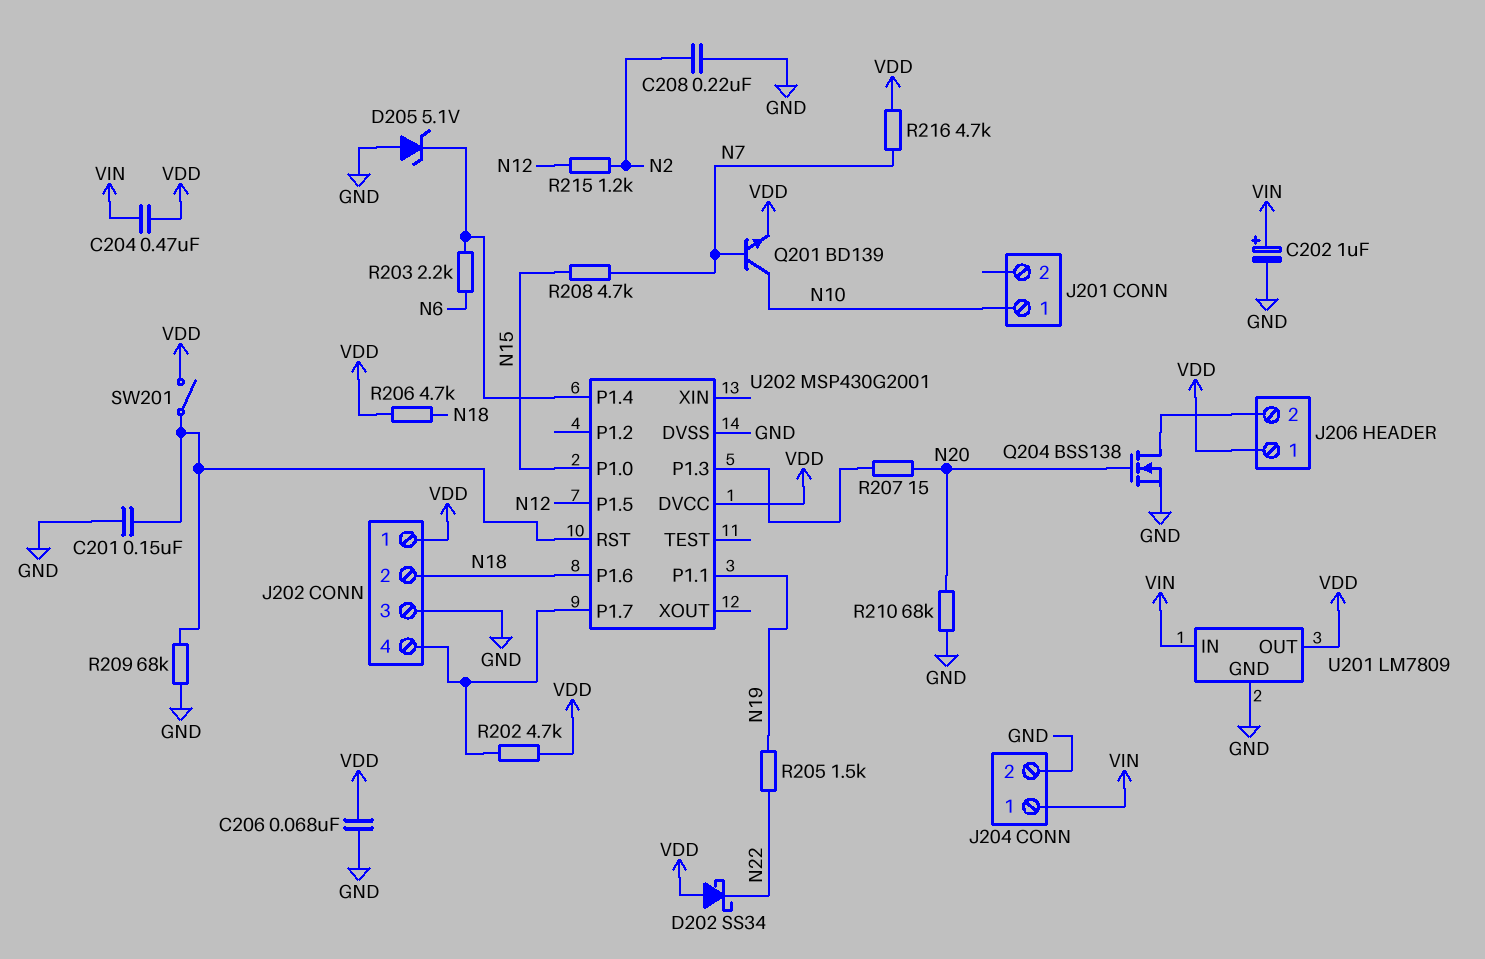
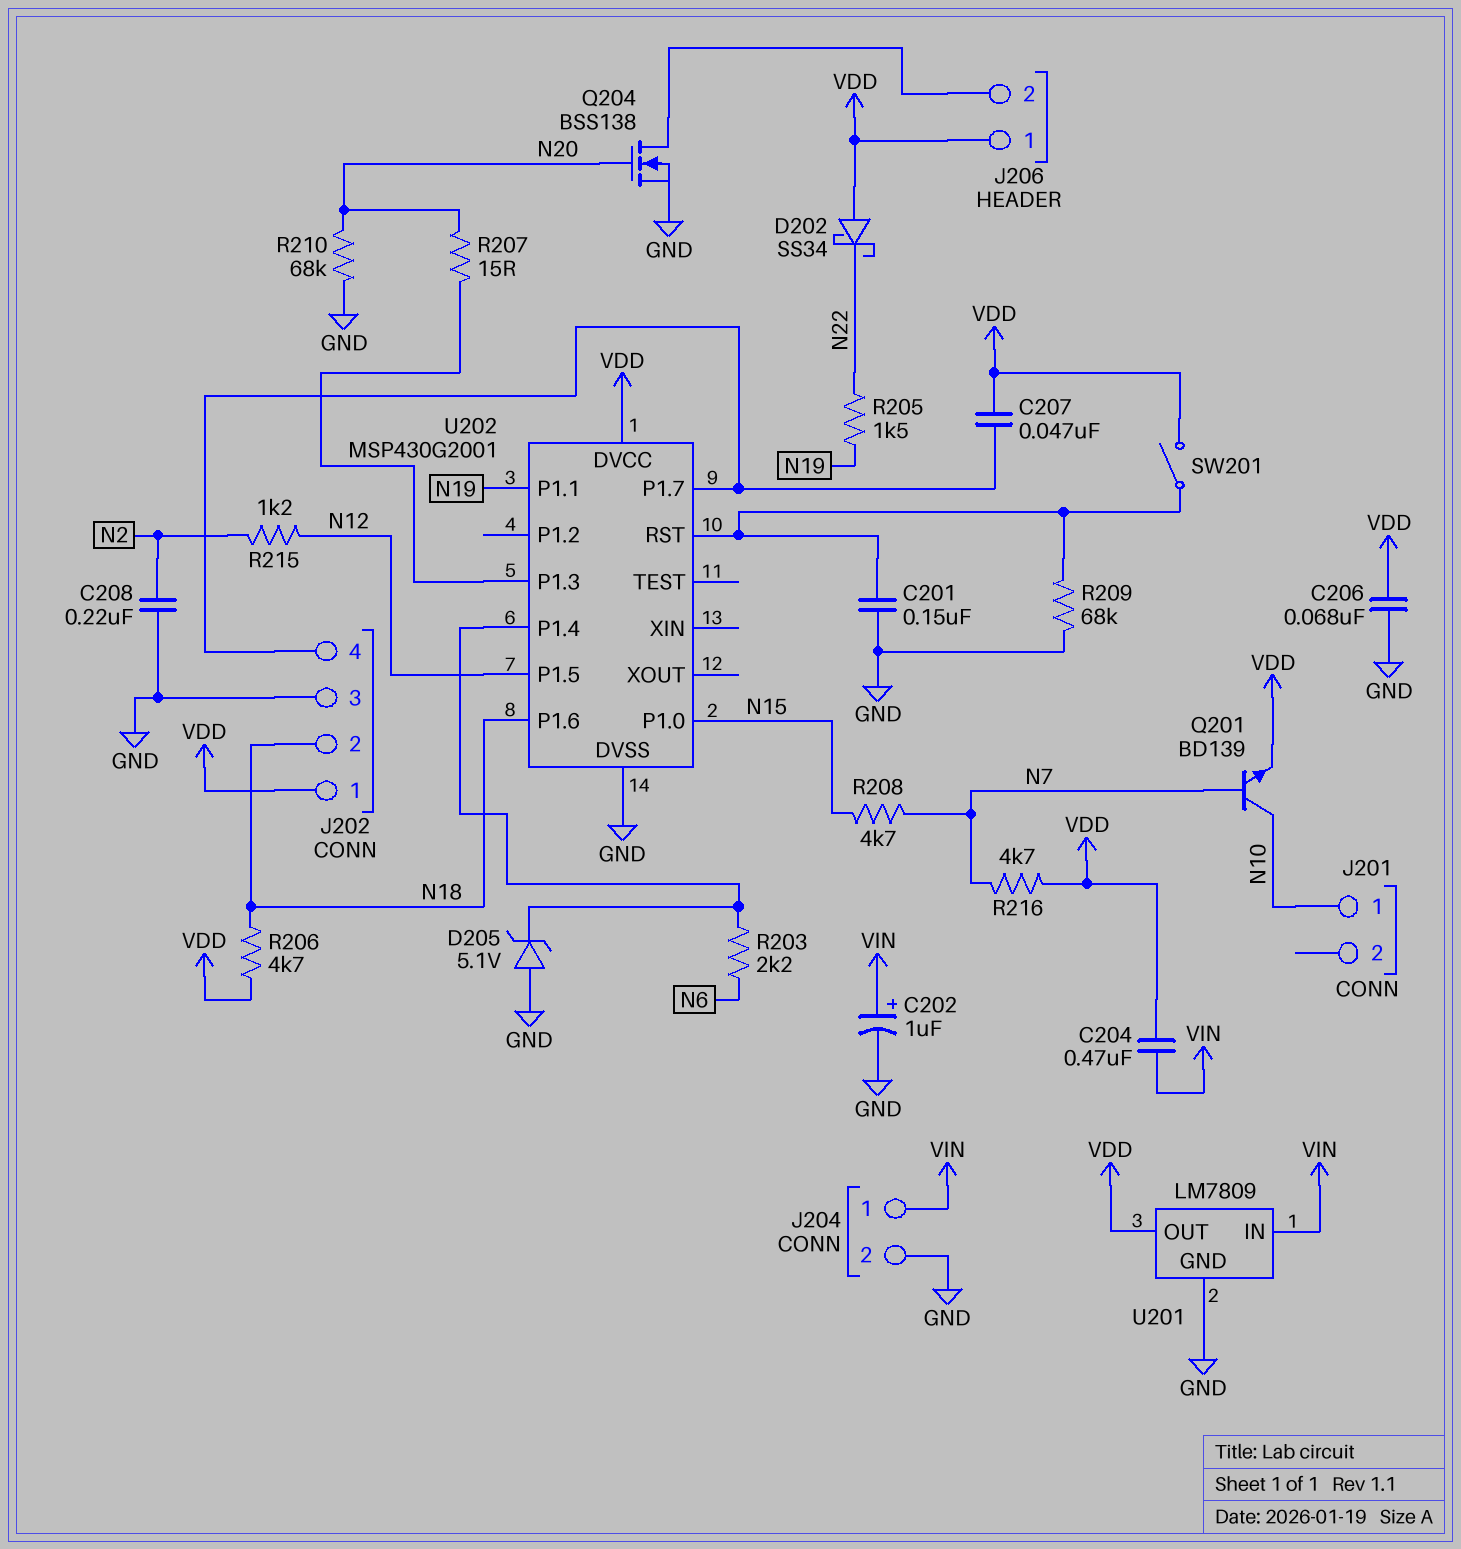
C207: none -> 47nF (J202/4, VDD)
R202: 4.7k (J202/4, VDD) -> none

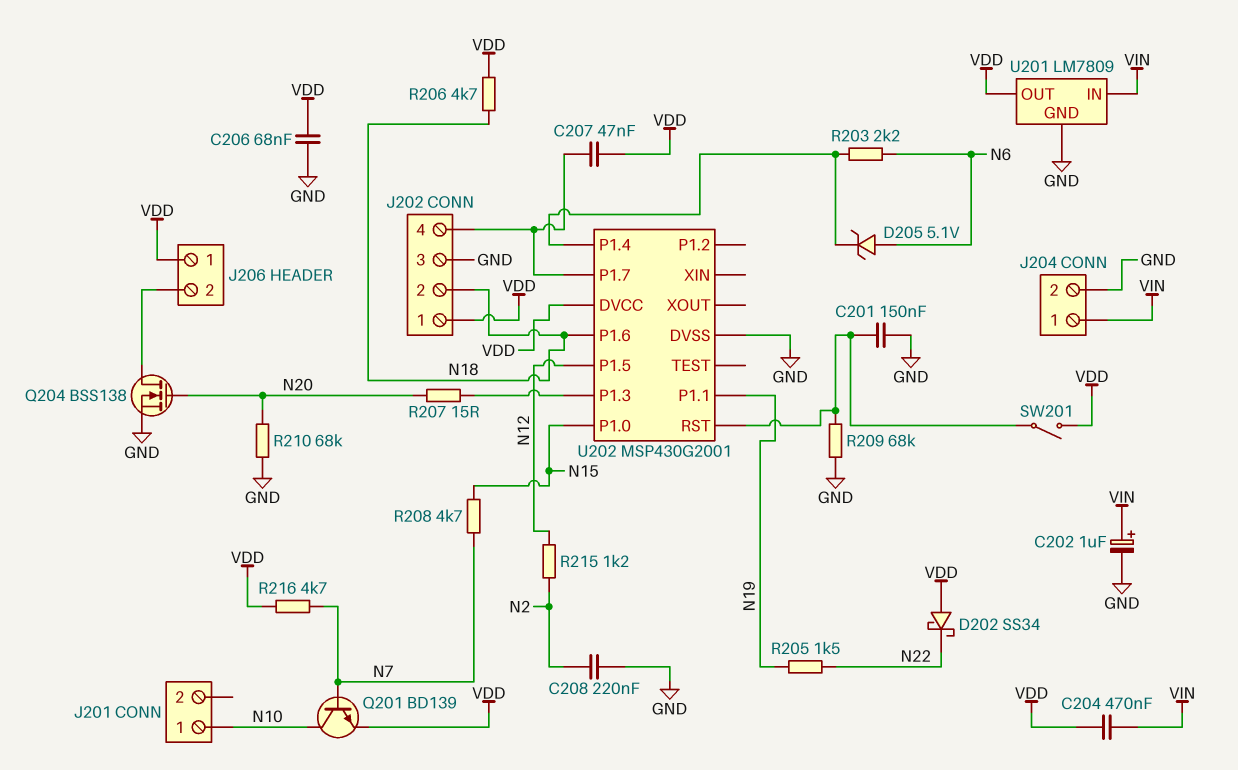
D205: zener 5.1V (A GND, K U202/P1.4) -> zener 5.1V (A N6, K U202/P1.4)

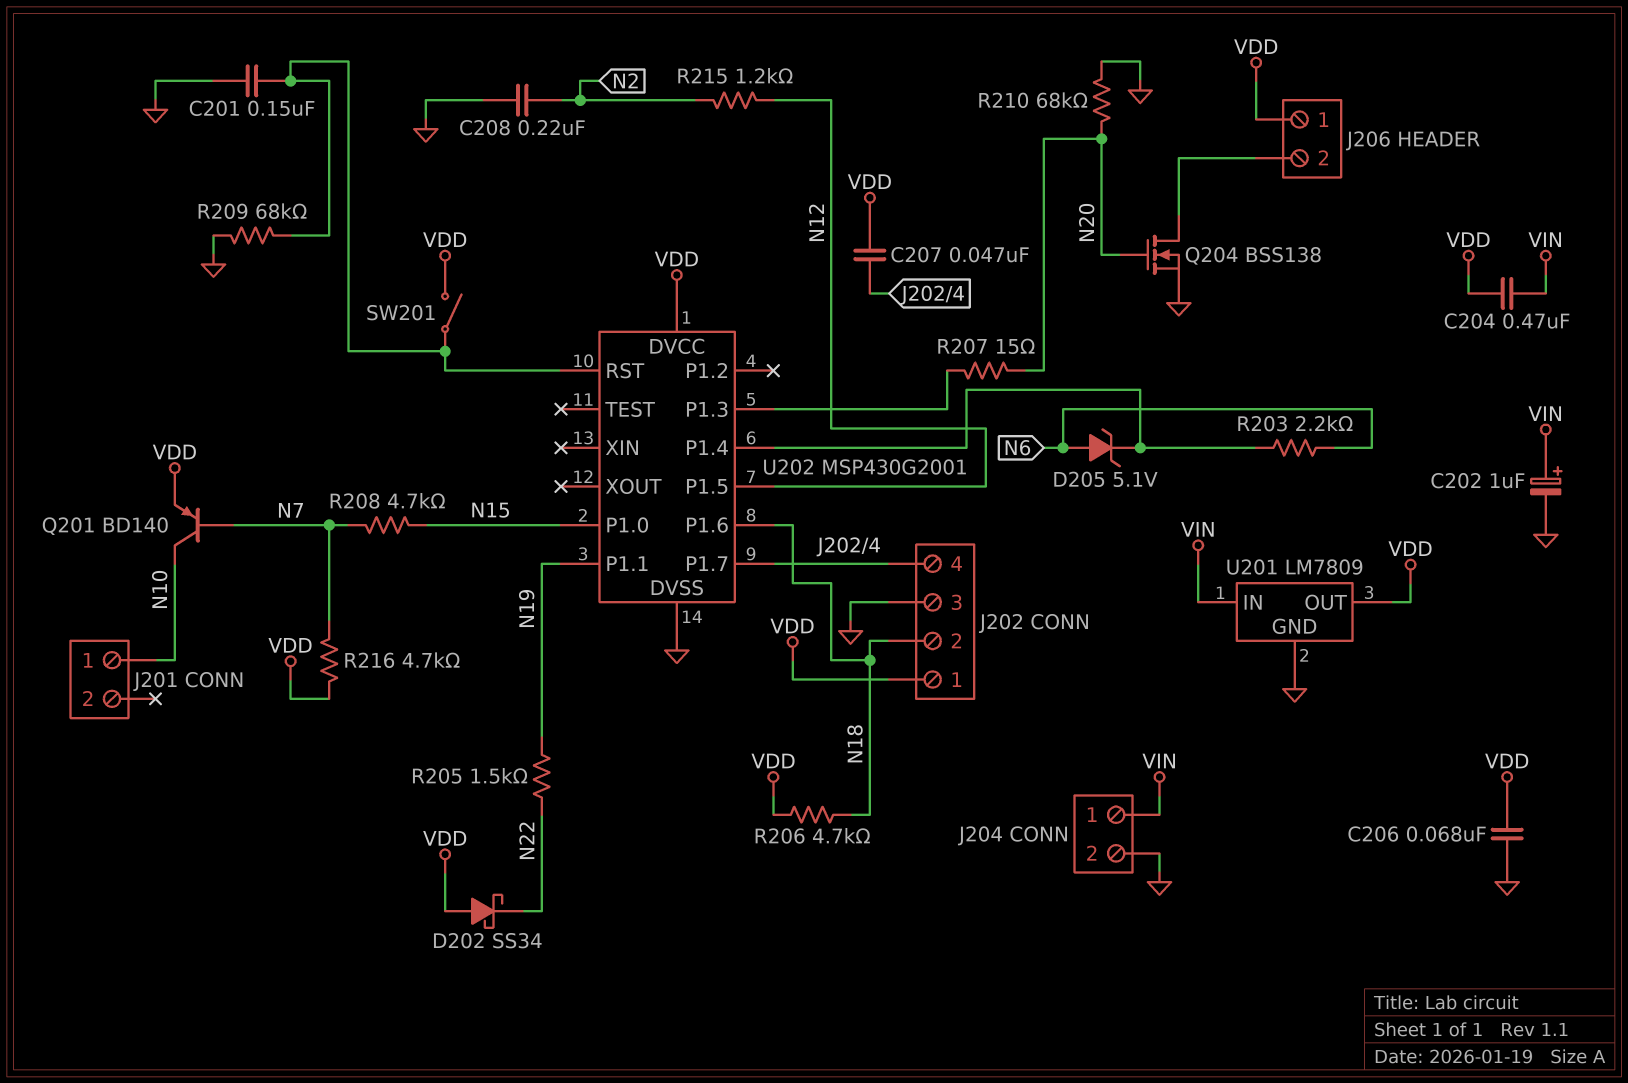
Q201: NPN BD139 (B N7, C N10, E VDD) -> PNP BD140 (B N7, C N10, E VDD)

